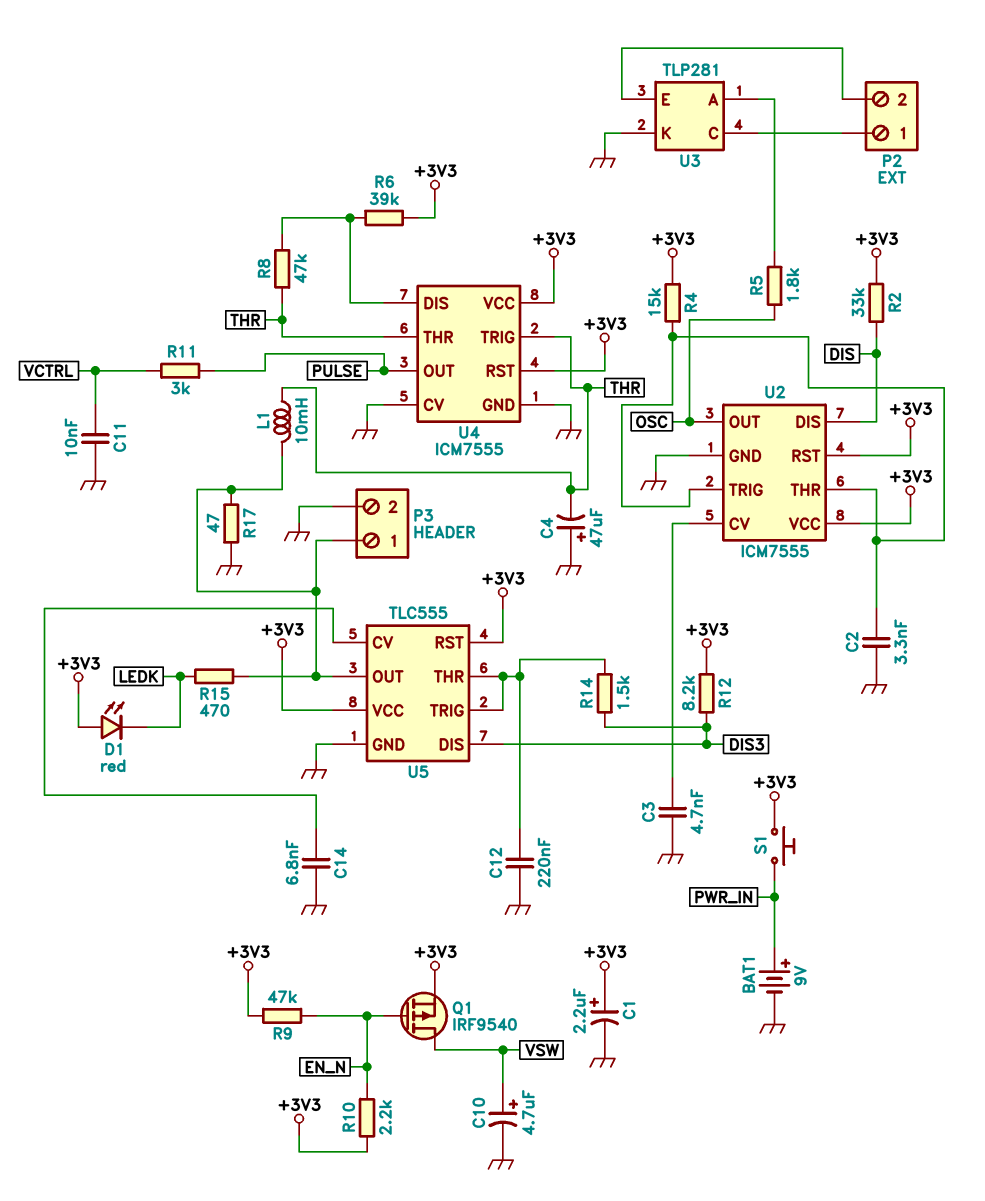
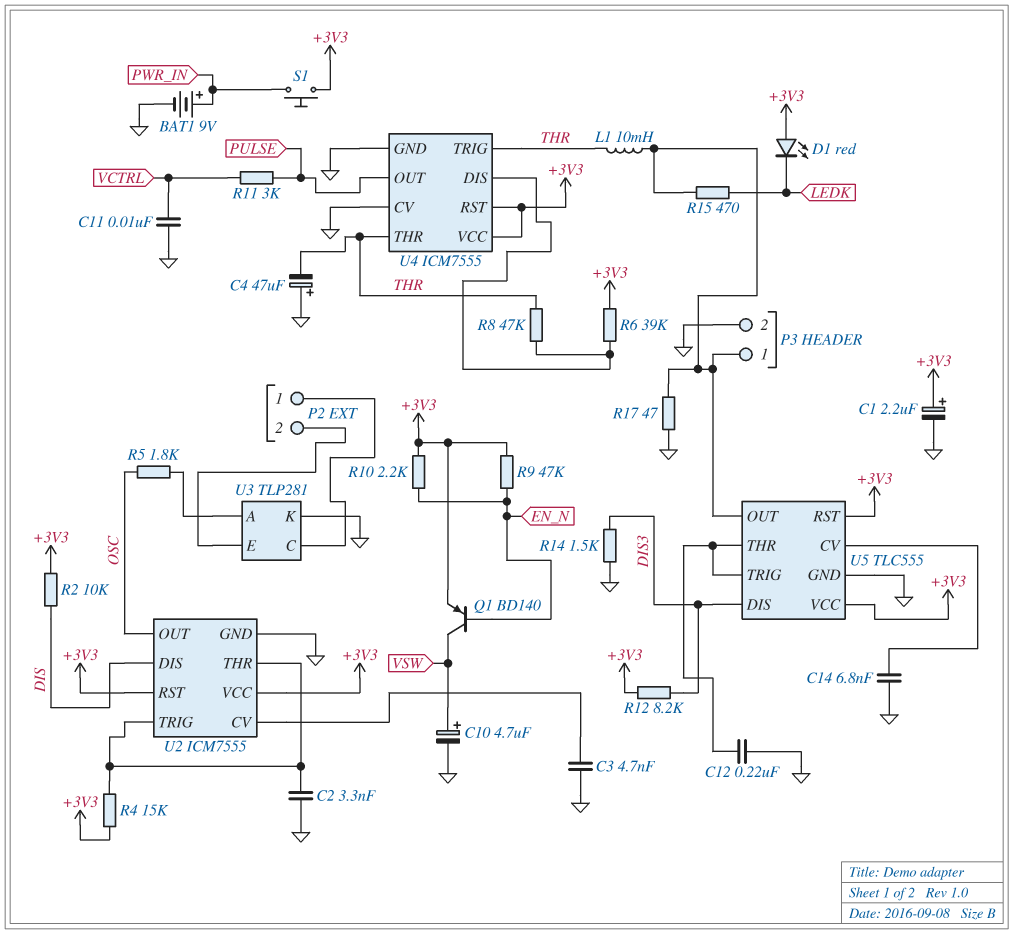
Q1: PMOS IRF9540 (G EN_N, D VSW, S +3V3) -> PNP BD140 (B EN_N, C VSW, E +3V3)
R2: 33k (+3V3, DIS) -> 10k (+3V3, DIS)
R14: 1.5k (DIS3, U5/THR) -> 1.5k (DIS3, GND)

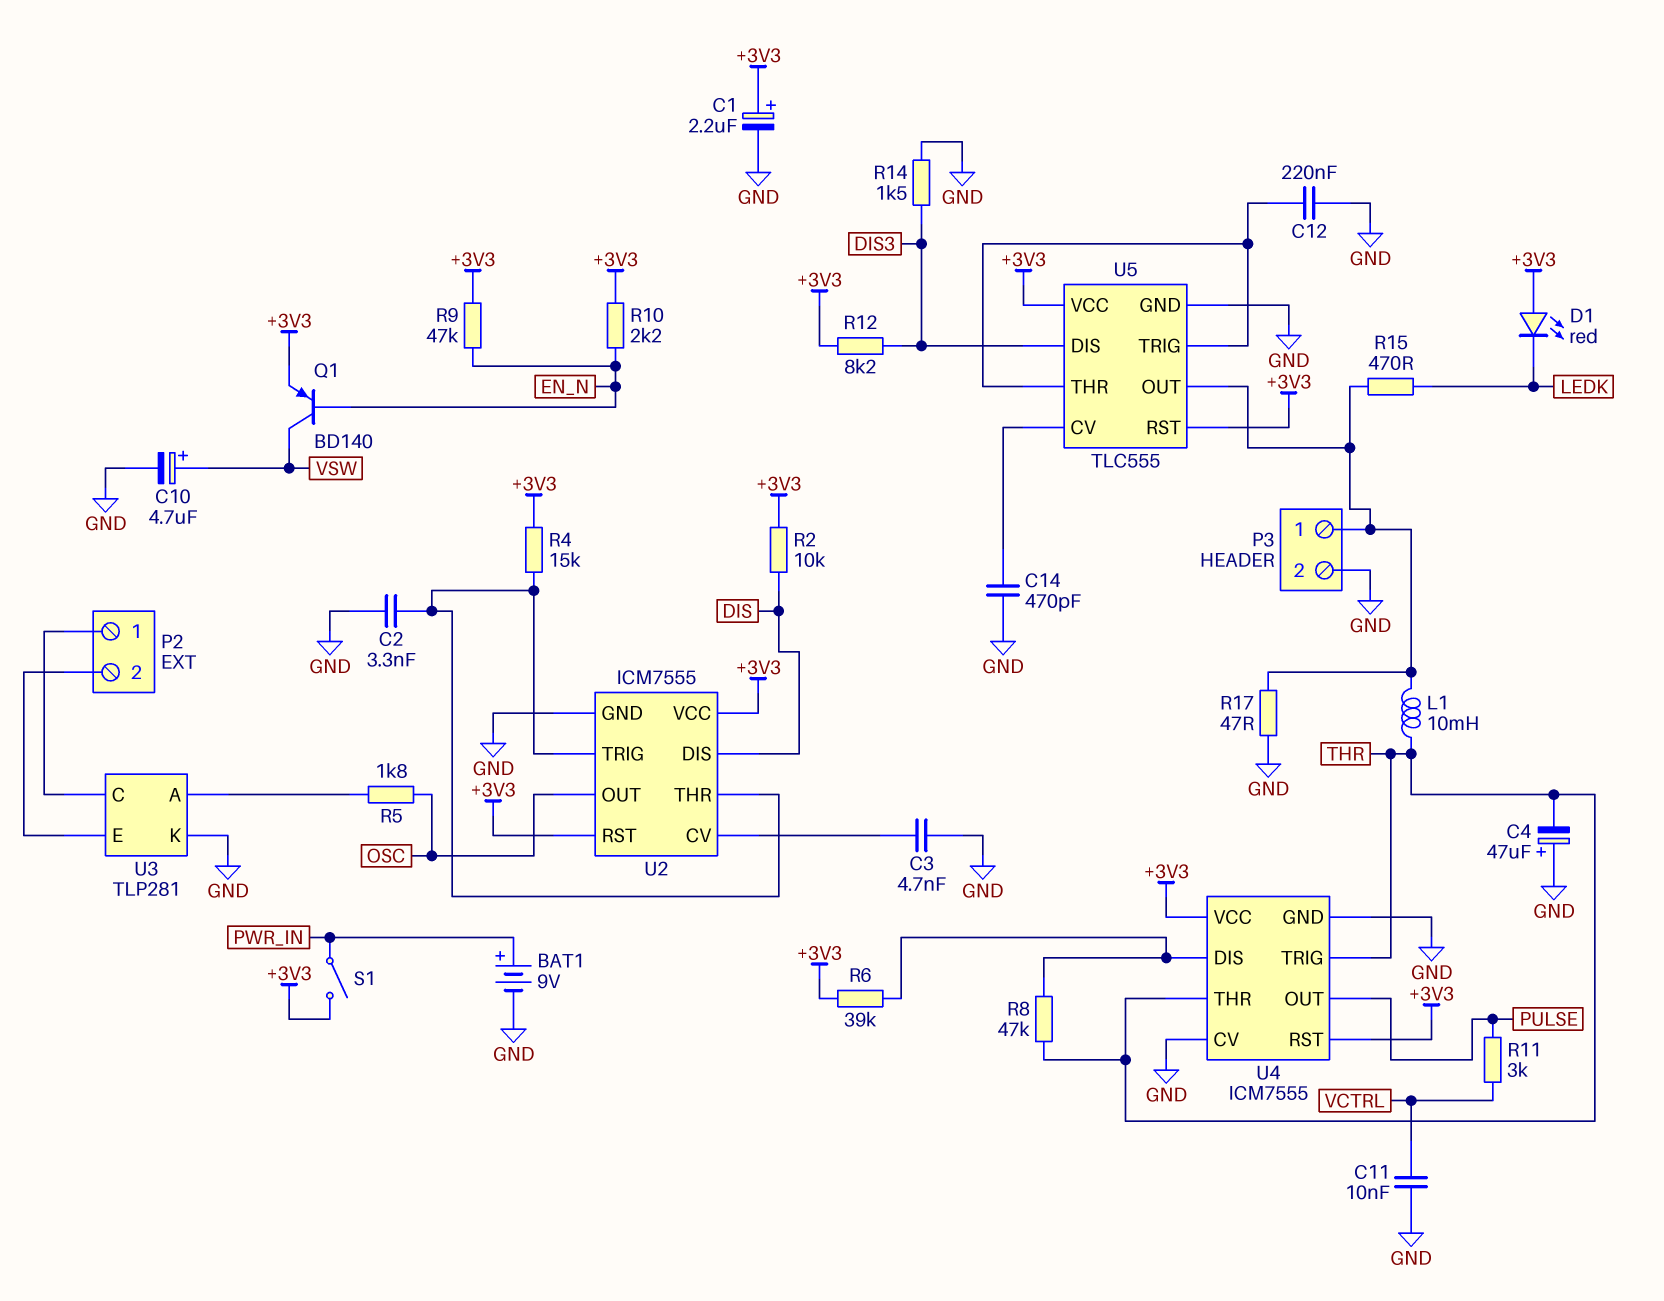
C14: 6.8nF (GND, U5/CV) -> 470pF (GND, U5/CV)
S1: button (+3V3, PWR_IN) -> switch (+3V3, PWR_IN)

